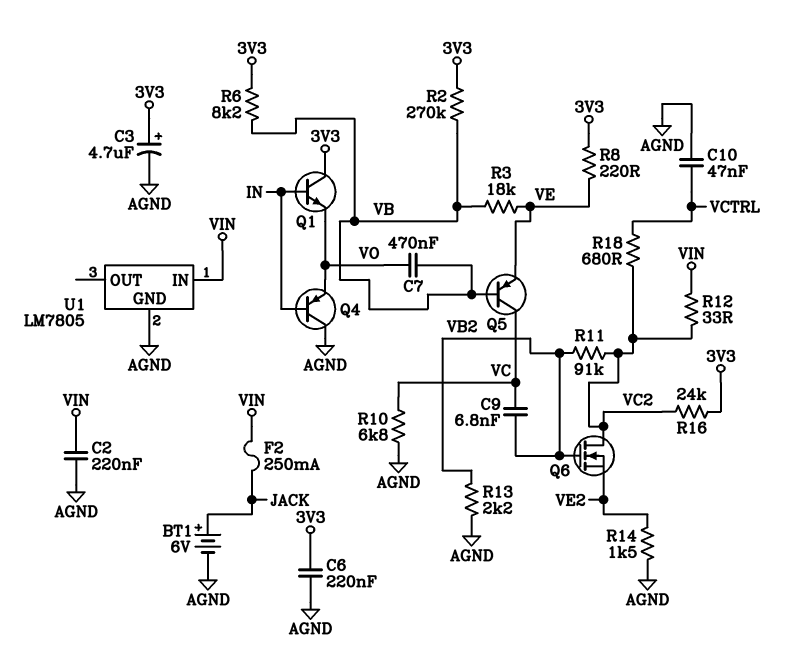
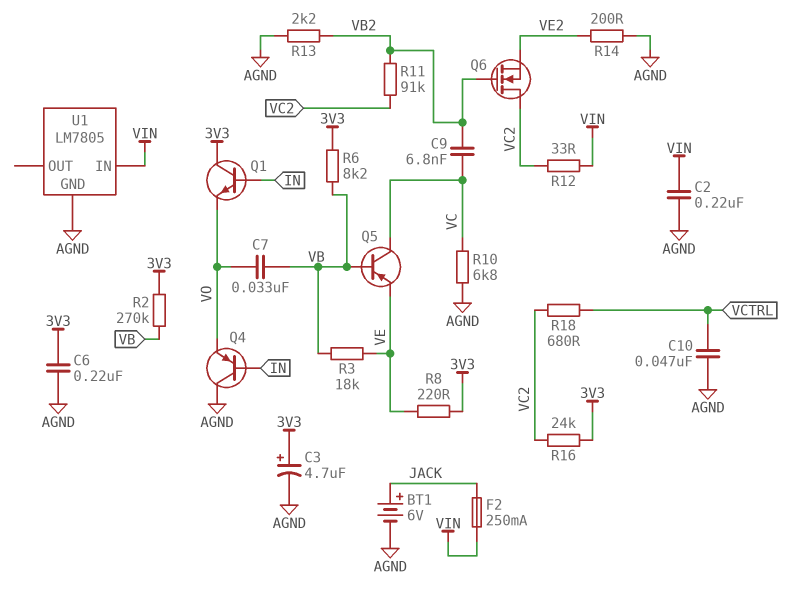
C7: 470nF (VB, VO) -> 33nF (VB, VO)
R14: 1.5k (AGND, VE2) -> 200 (AGND, VE2)

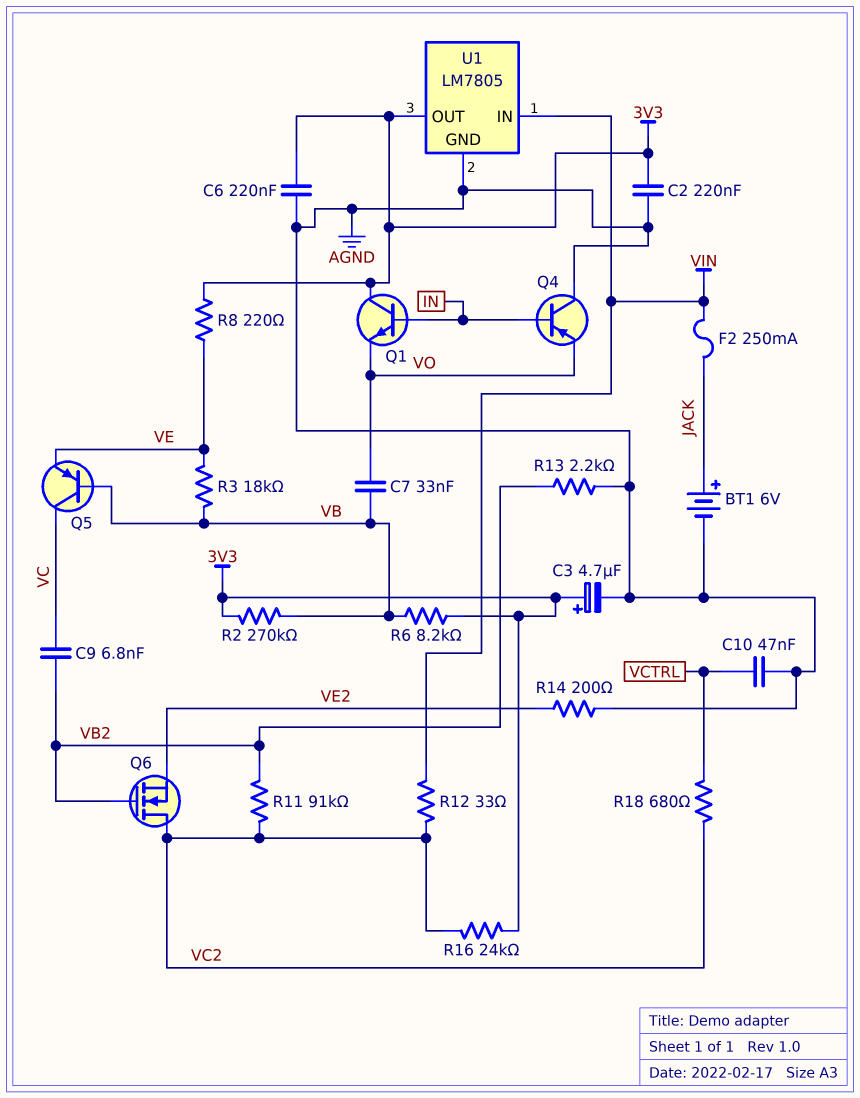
C2: 220nF (AGND, VIN) -> 220nF (3V3, AGND)
R10: 6.8k (AGND, VC) -> none
U1 pin OUT: none -> 3V3

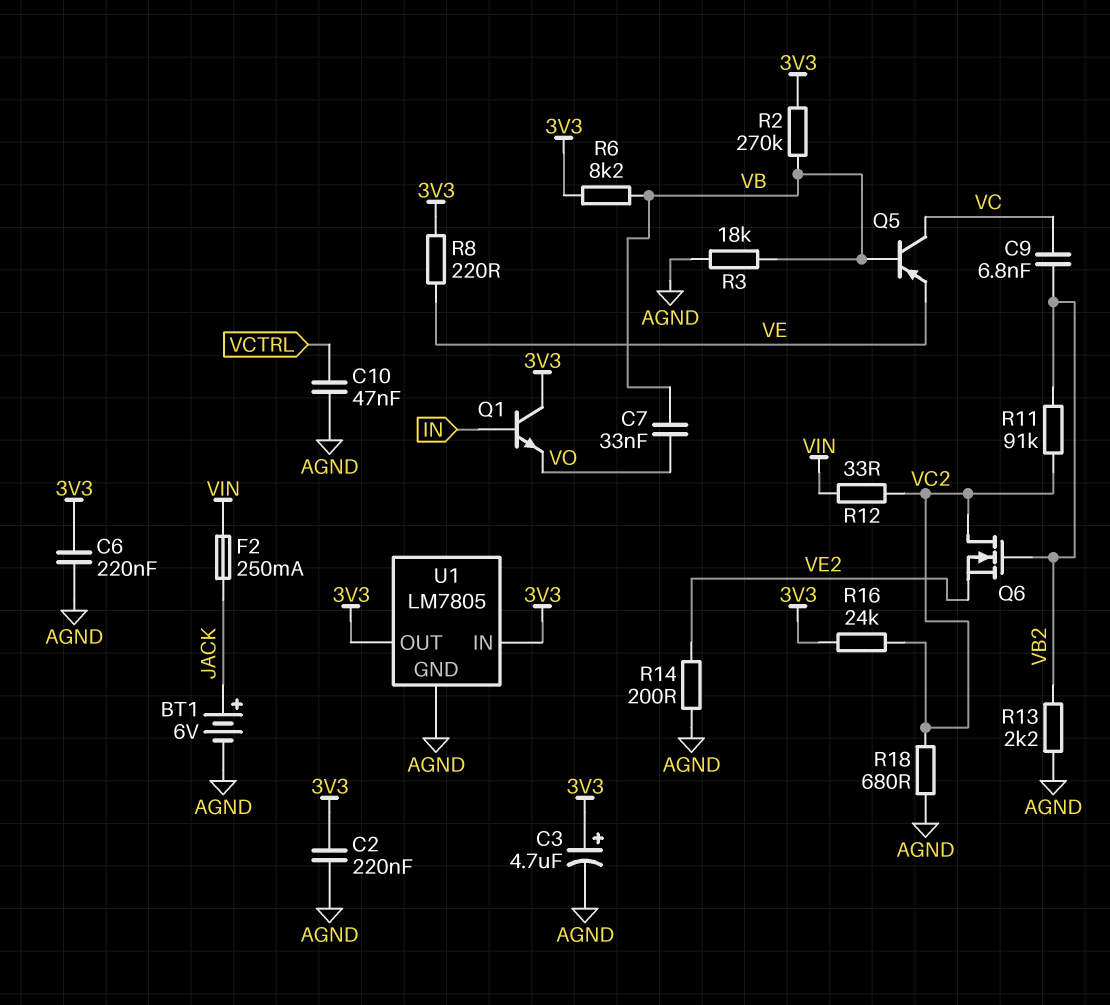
Q4: PNP (B IN, C AGND, E VO) -> none
R3: 18k (VB, VE) -> 18k (AGND, VB)
R18: 680 (VC2, VCTRL) -> 680 (AGND, VC2)
U1 pin IN: VIN -> 3V3

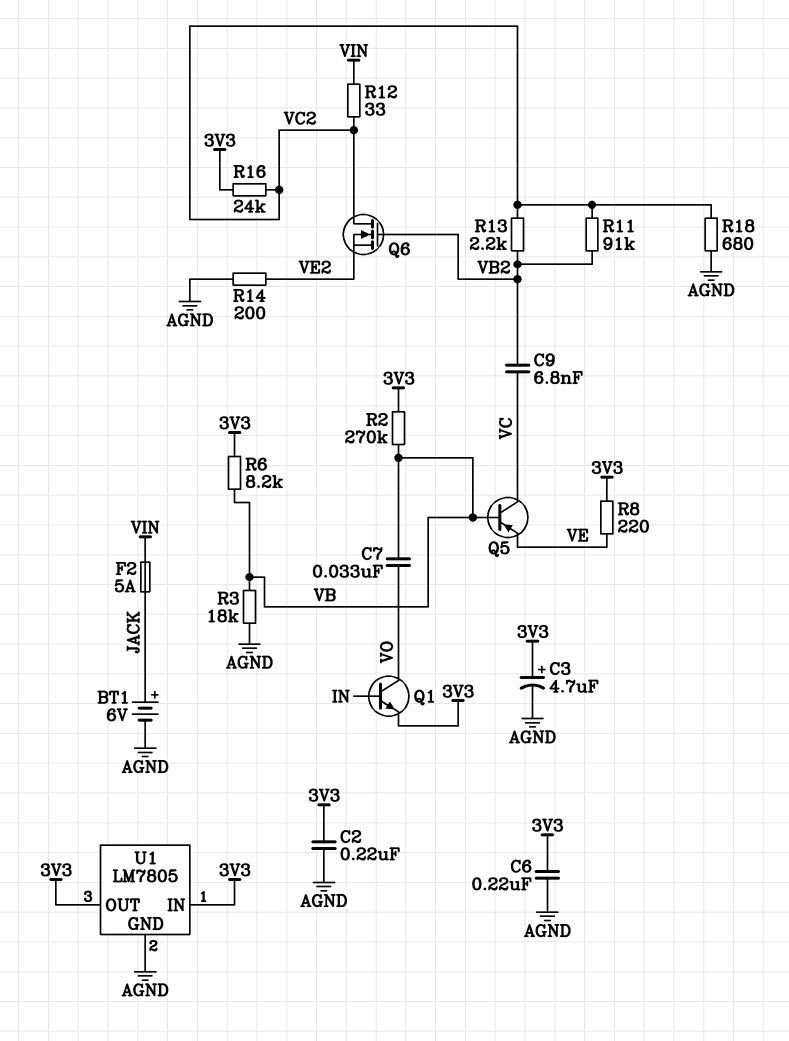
C10: 47nF (AGND, VCTRL) -> none
F2: 250mA (JACK, VIN) -> 5A (JACK, VIN)
Q1: NPN (B IN, C 3V3, E VO) -> NPN (B IN, C VO, E 3V3)
R13: 2.2k (AGND, VB2) -> 2.2k (VB2, VC2)

